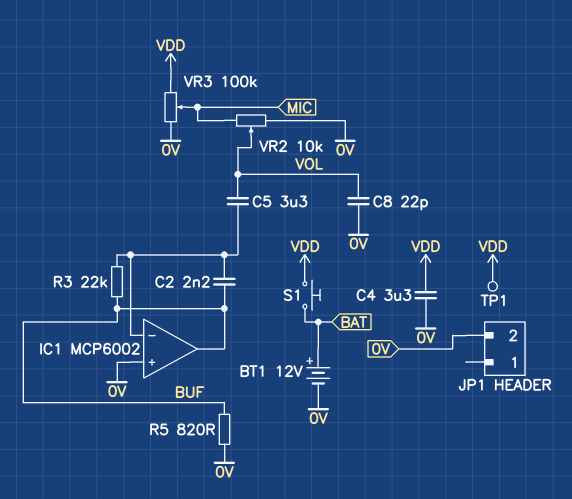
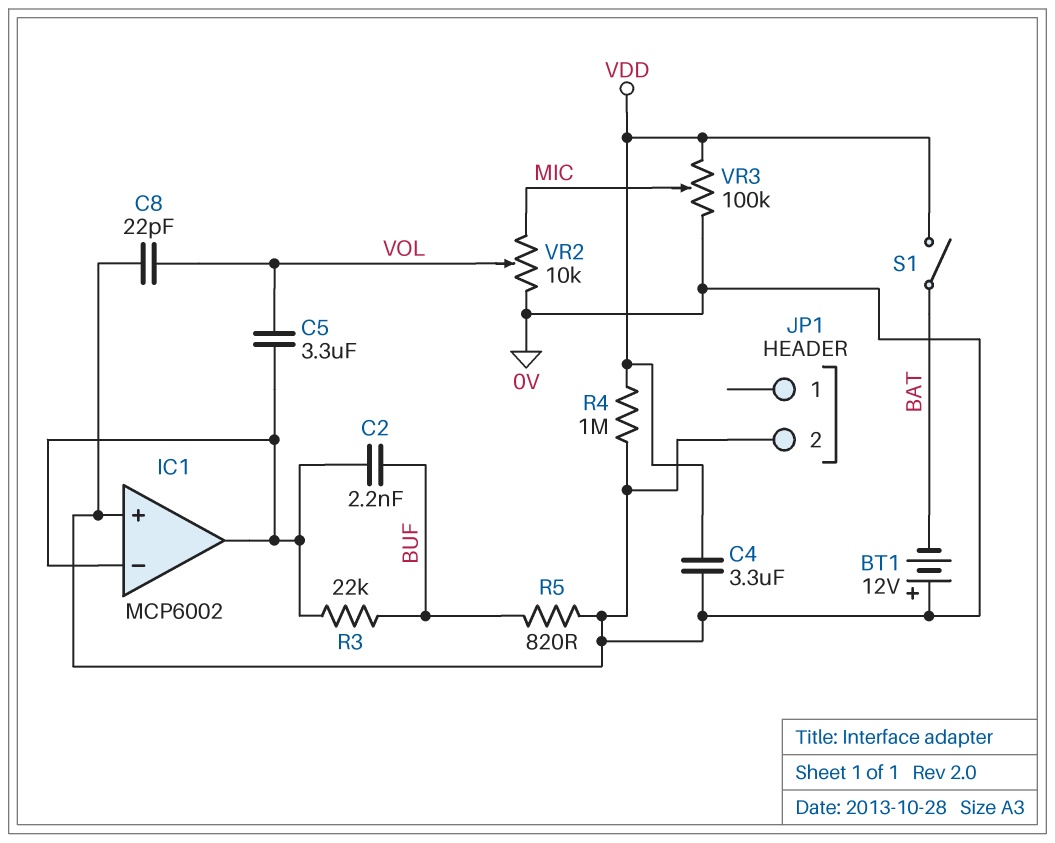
BT1: 12V (plus BAT, minus 0V) -> 12V (plus 0V, minus BAT)
IC1 pin out: BUF -> IC1/in-
R4: none -> 1M (0V, VDD)
S1: button (BAT, VDD) -> switch (BAT, VDD)
TP1: test point (VDD) -> none

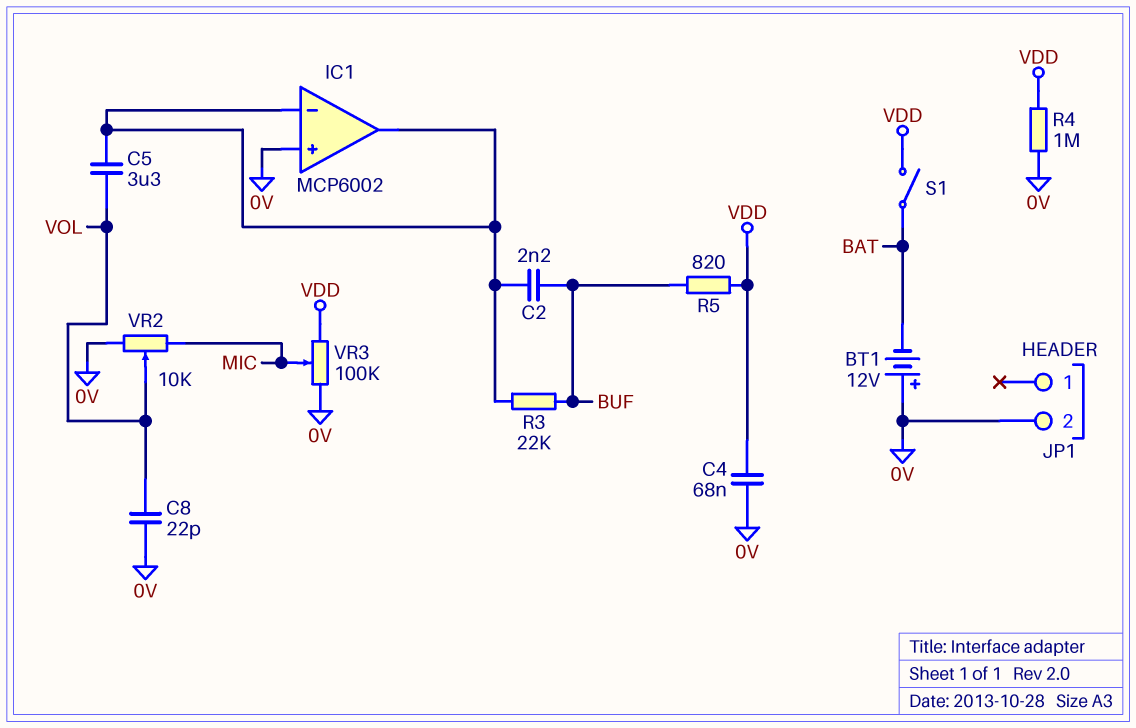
C4: 3.3uF (0V, VDD) -> 68nF (0V, VDD)
R5: 820 (0V, BUF) -> 820 (BUF, VDD)

